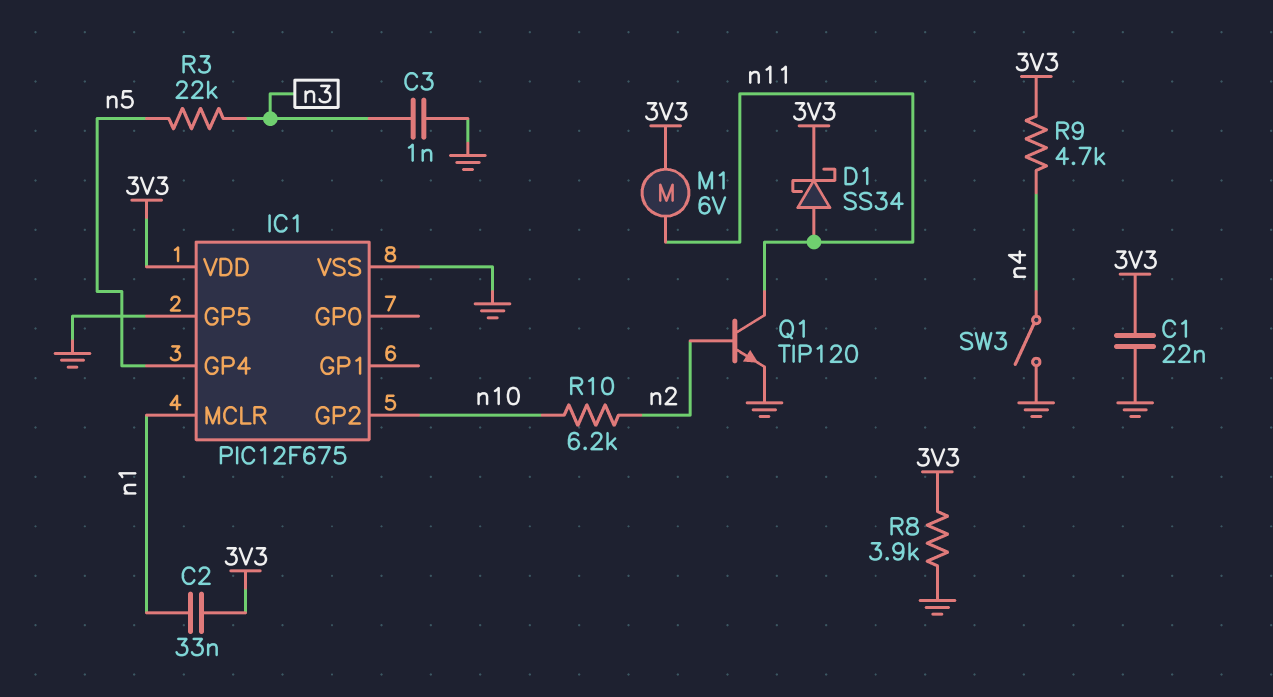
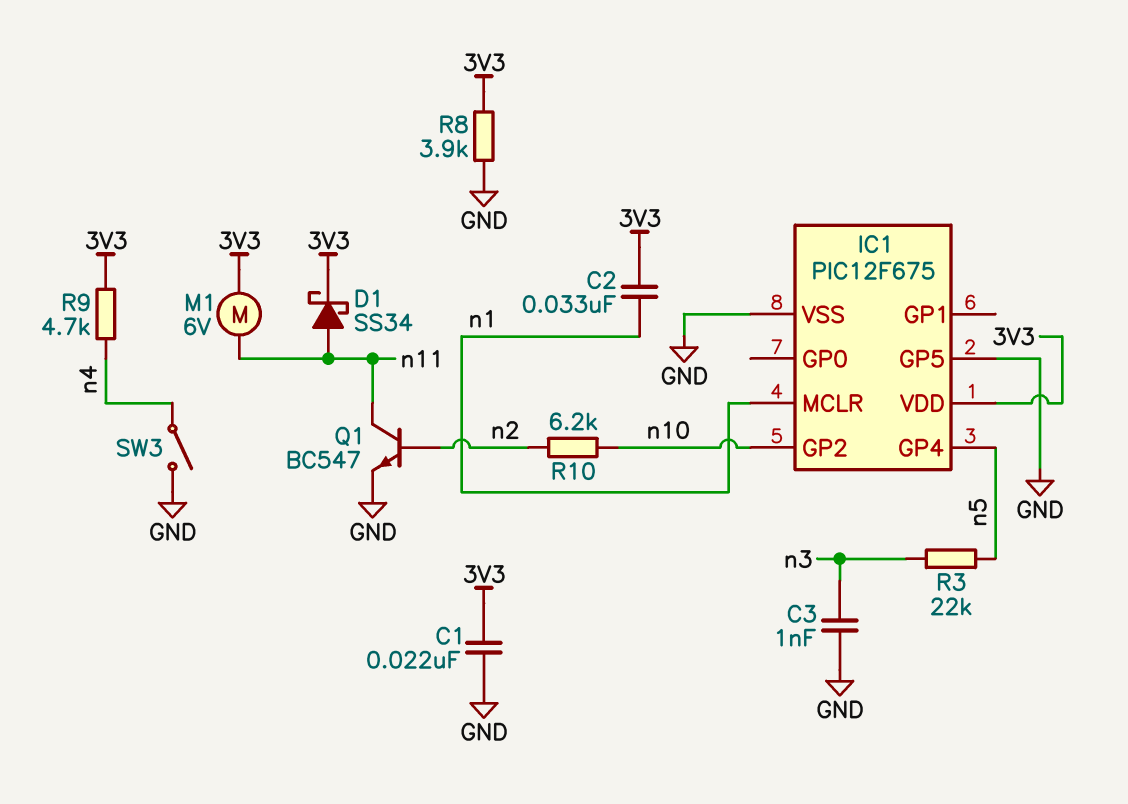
Q1: NPN TIP120 (B n2, C n11, E GND) -> NPN BC547 (B n2, C n11, E GND)

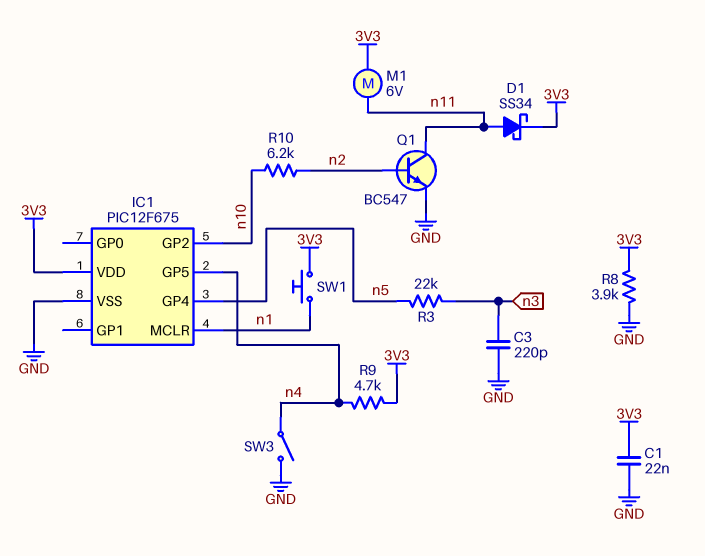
C2: 33nF (3V3, n1) -> none
C3: 1nF (GND, n3) -> 220pF (GND, n3)
IC1 pin GP5: GND -> n4
SW1: none -> button (3V3, n1)

